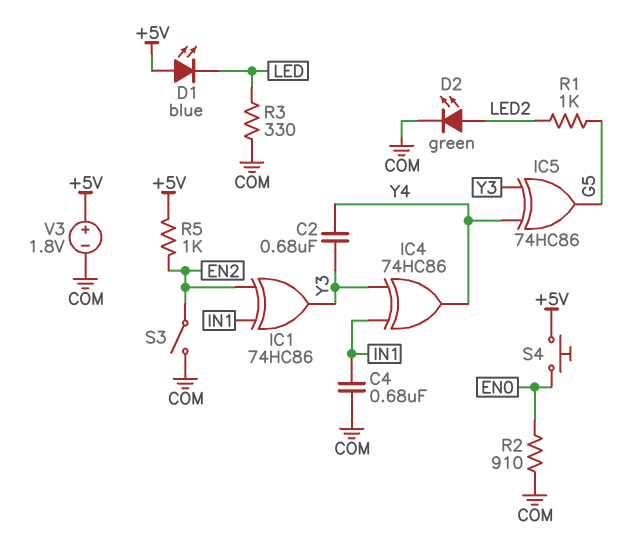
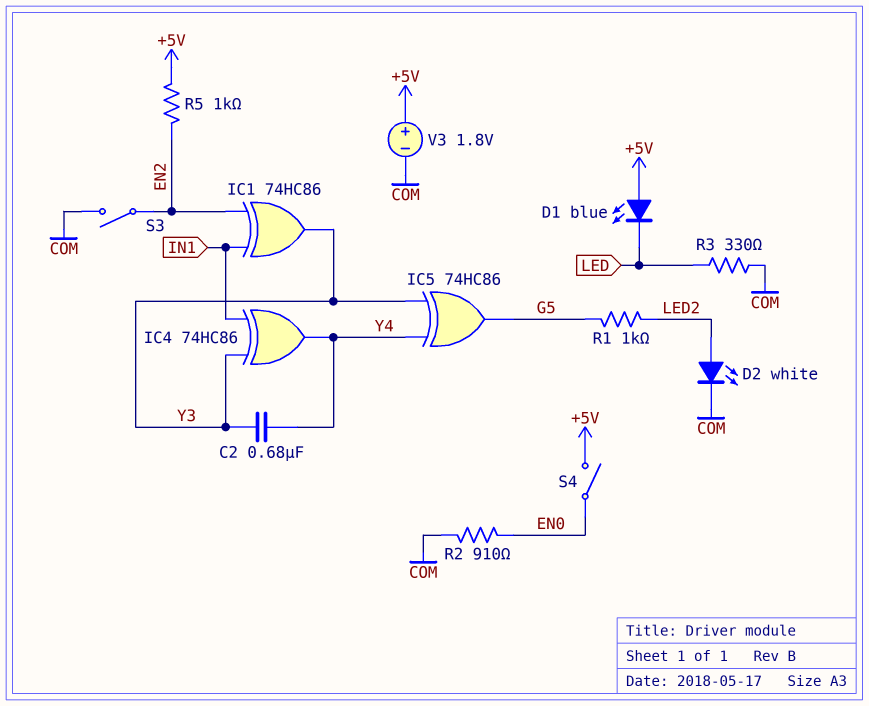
C4: 680nF (COM, IN1) -> none
D2: LED green (A LED2, K COM) -> LED white (A LED2, K COM)
S4: button (+5V, EN0) -> switch (+5V, EN0)

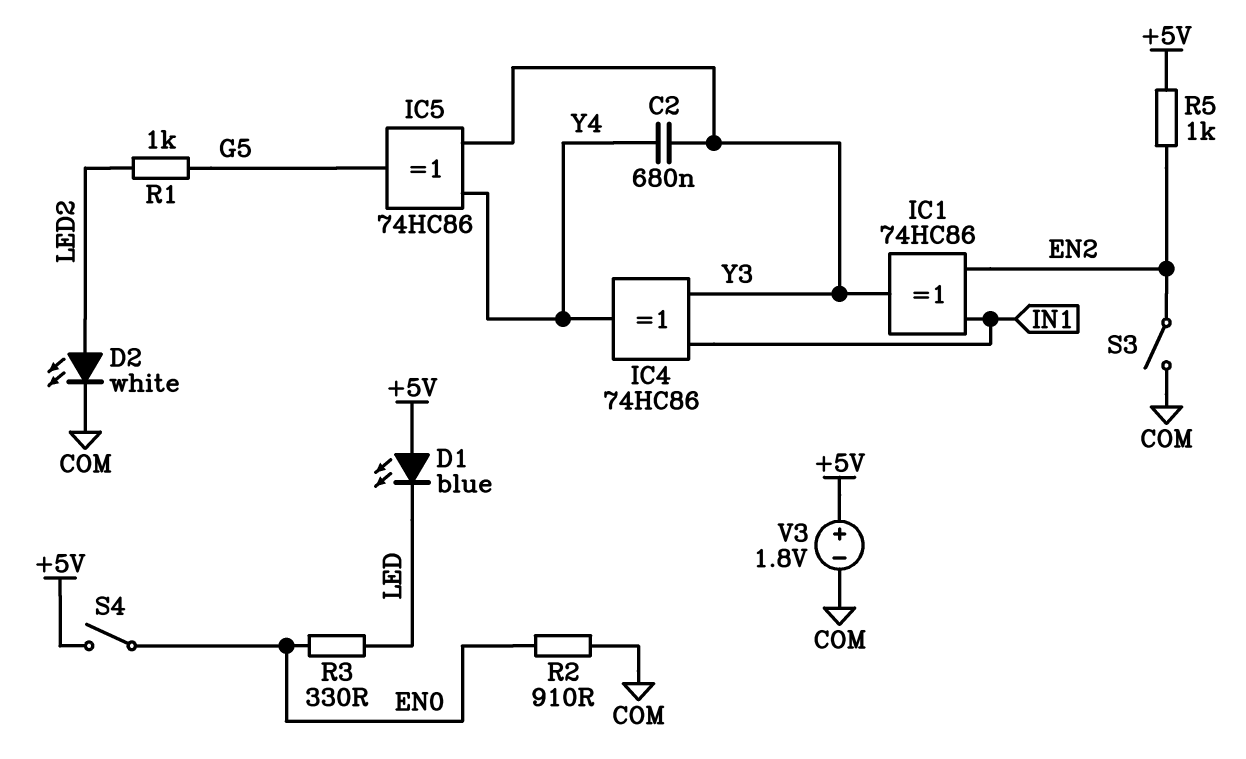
R3: 330 (COM, LED) -> 330 (EN0, LED)

